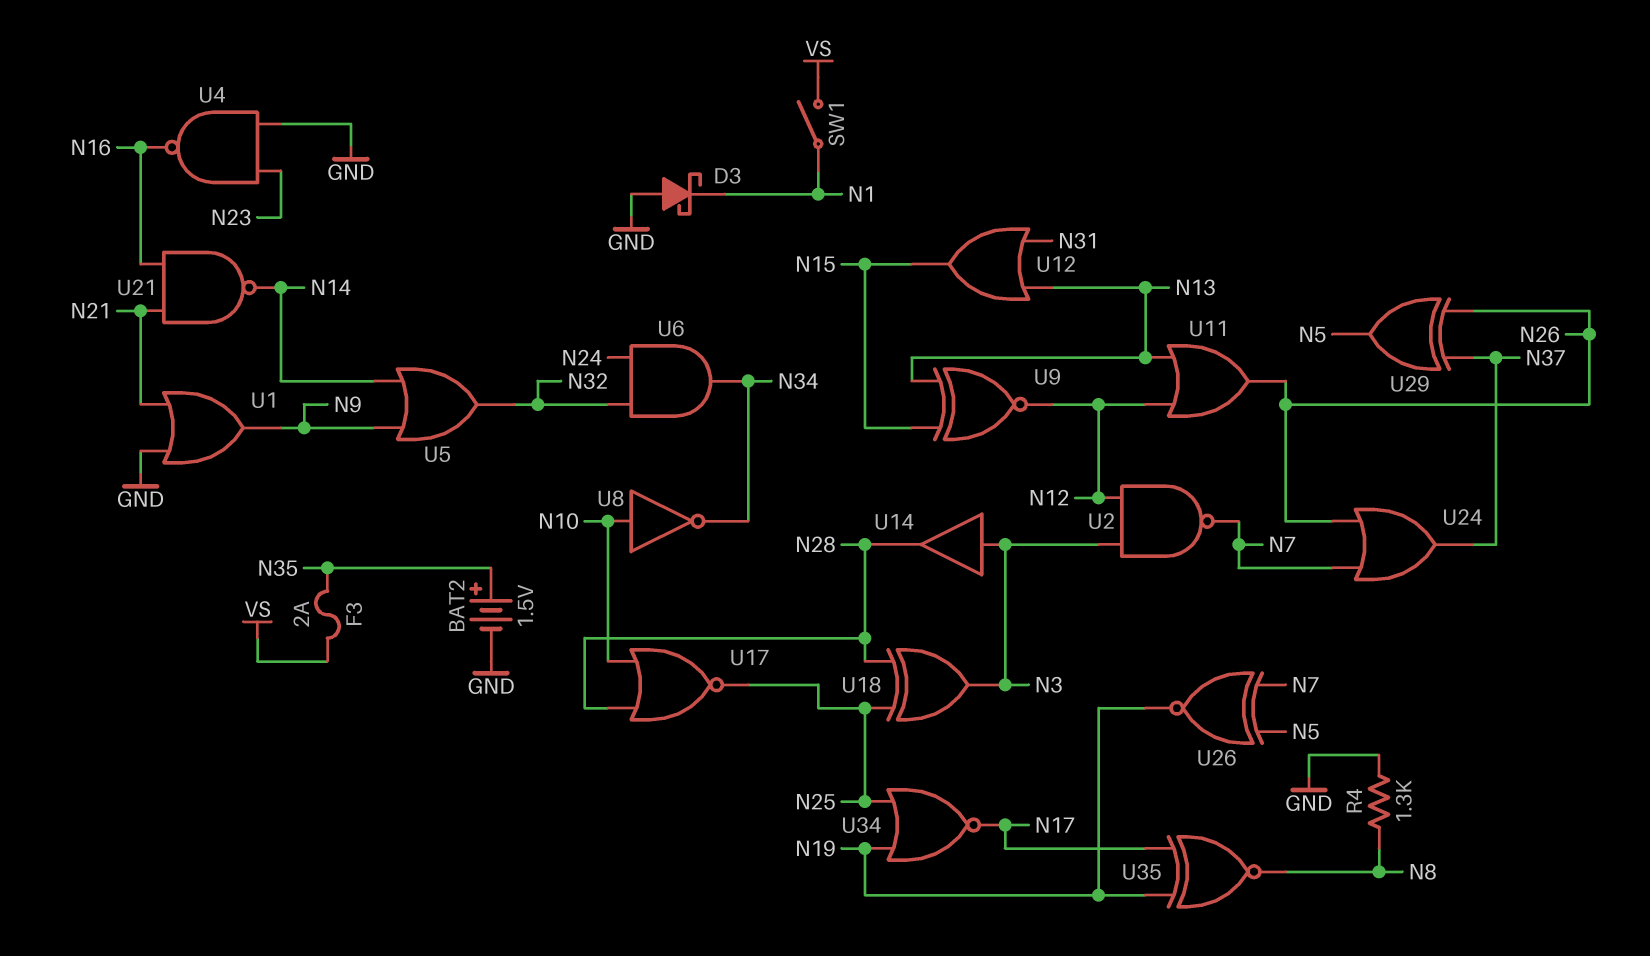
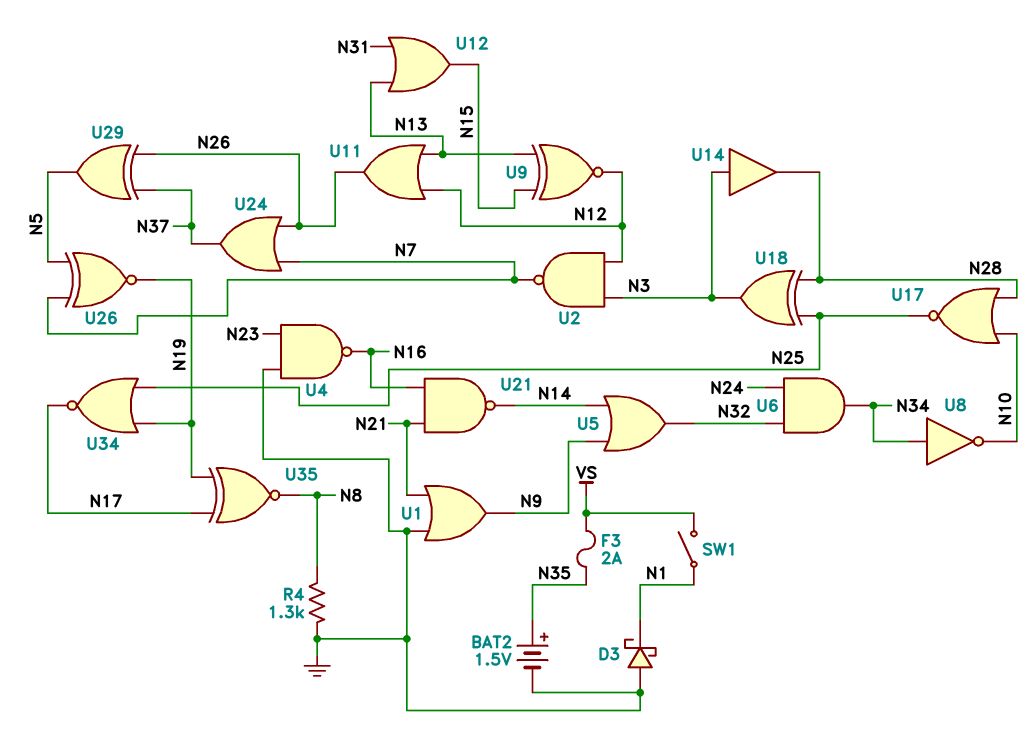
U8: NOT (in N10, out N34) -> NOT (in N34, out N10)

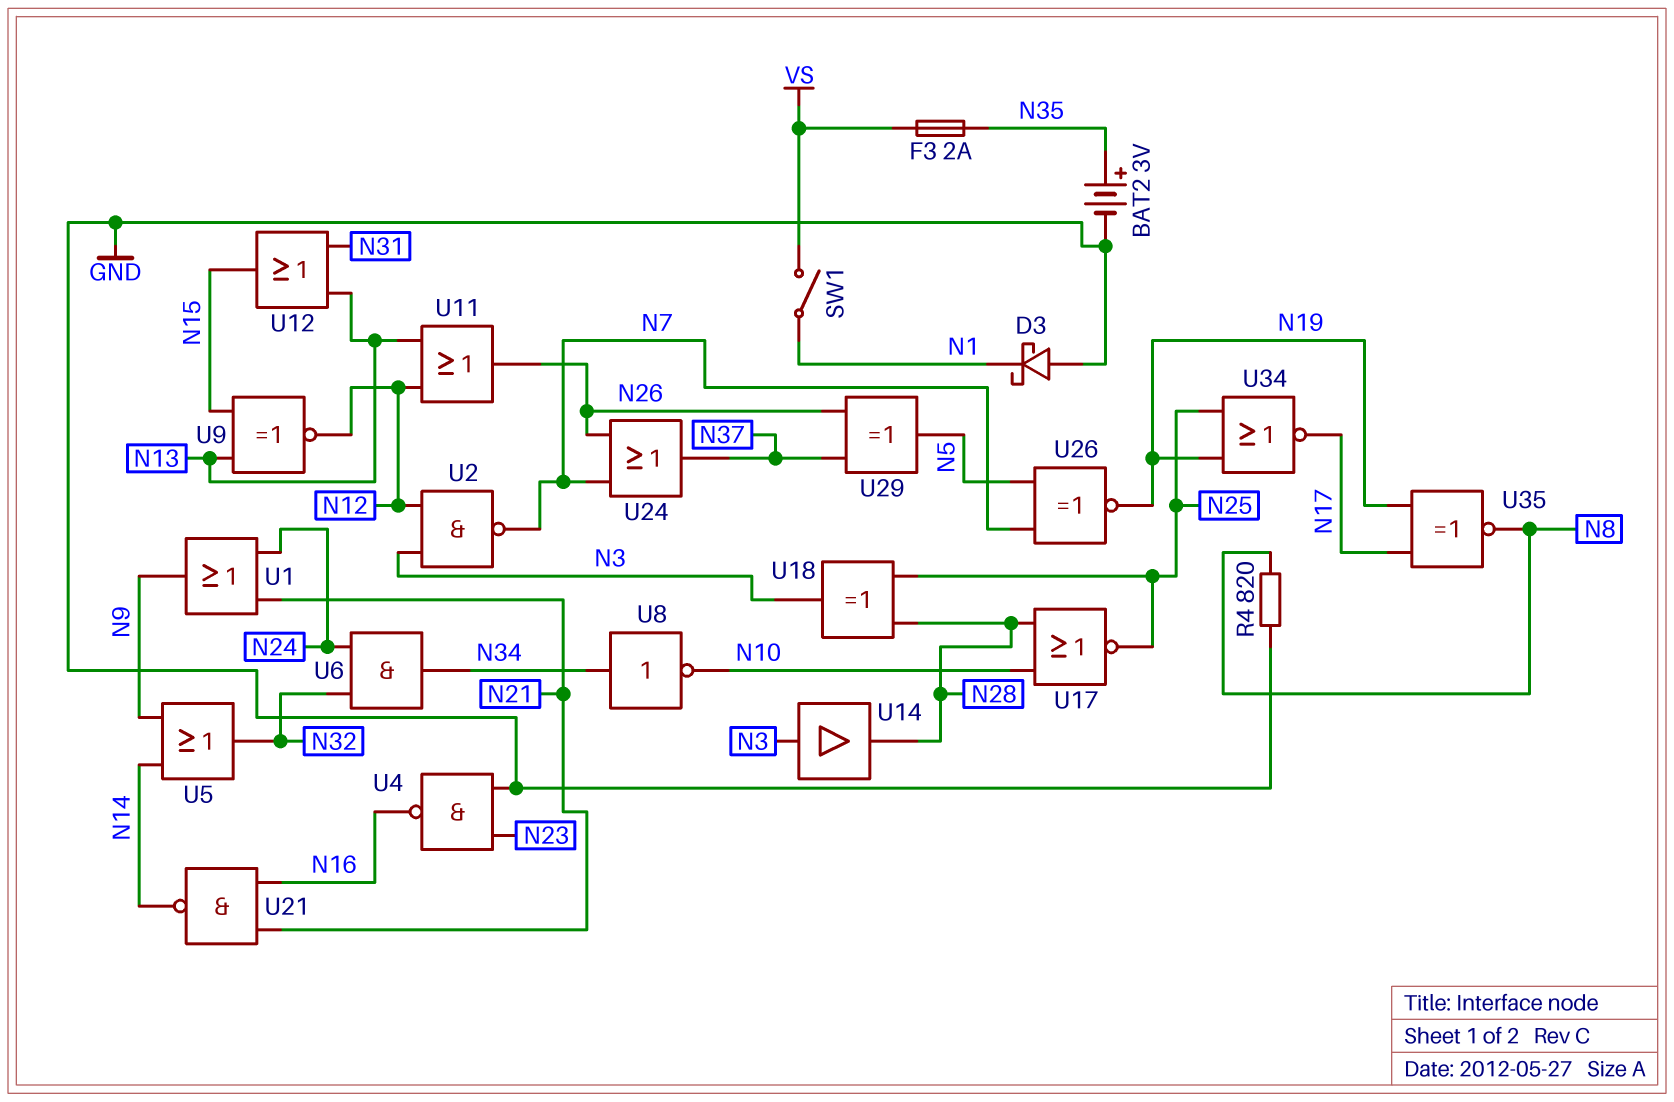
BAT2: 1.5V (plus N35, minus GND) -> 3V (plus N35, minus GND)
R4: 1.3k (GND, N8) -> 820 (GND, N8)
U1: OR (in GND, in N21, out N9) -> OR (in N21, in N24, out N9)

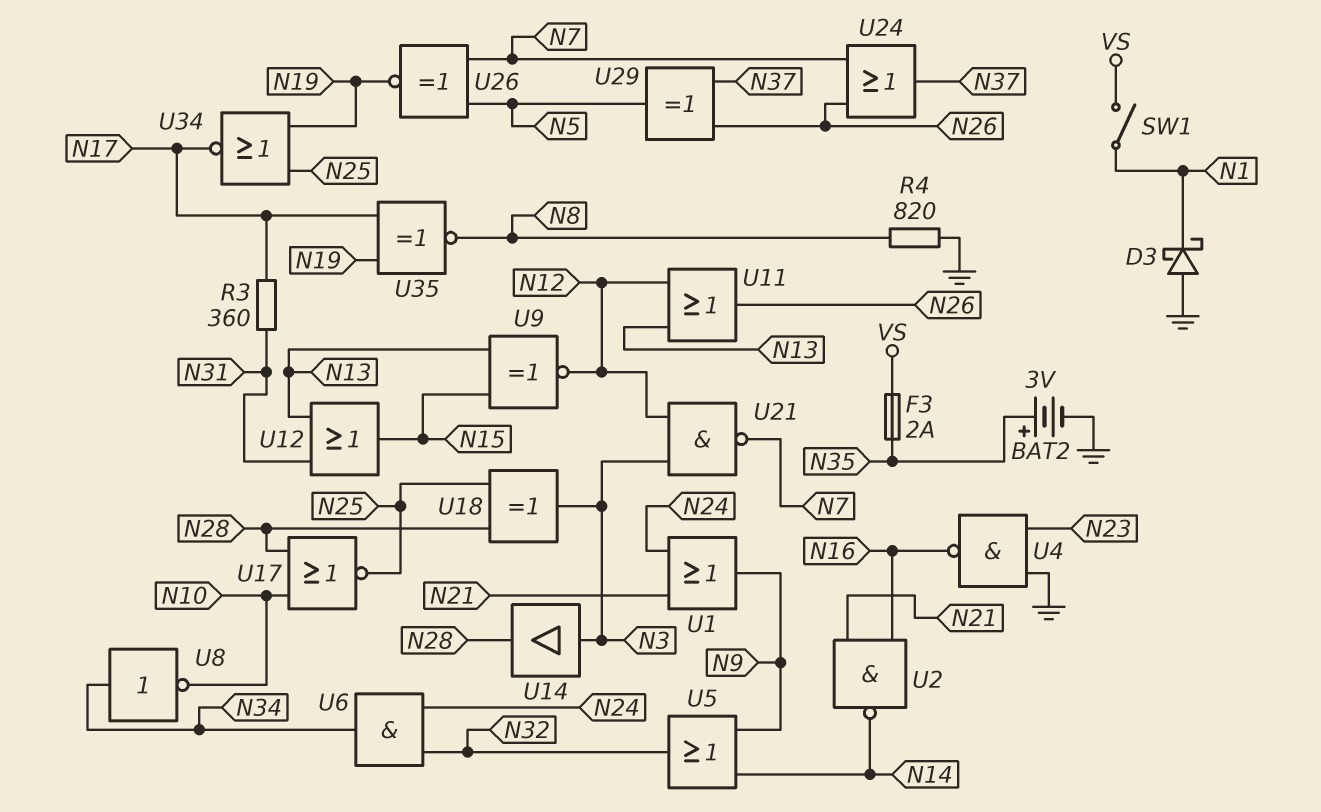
R3: none -> 360 (N17, N31)
U2: NAND (in N3, in N12, out N7) -> NAND (in N16, in N21, out N14)
U21: NAND (in N16, in N21, out N14) -> NAND (in N3, in N12, out N7)

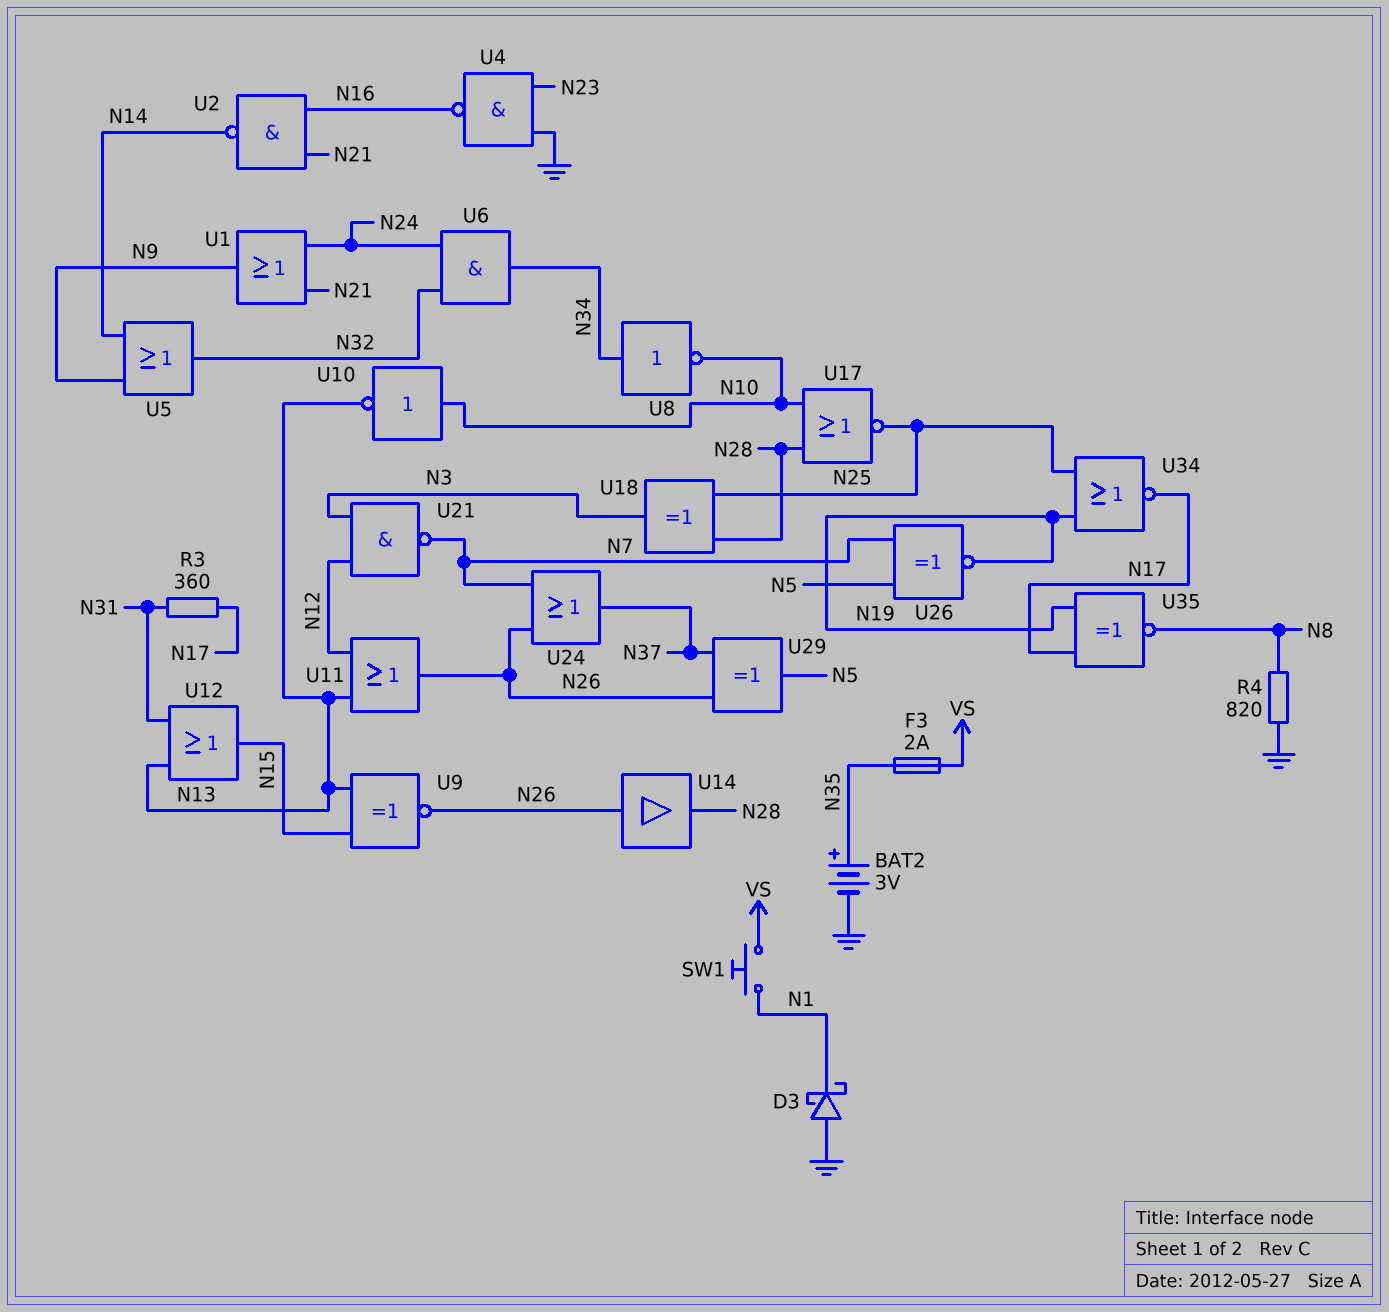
SW1: switch (N1, VS) -> button (N1, VS)
U9: XNOR (in N13, in N15, out N12) -> XNOR (in N13, in N15, out N26)
U10: none -> NOT (in N10, out N13)
U14: buffer (in N3, out N28) -> buffer (in N26, out N28)

